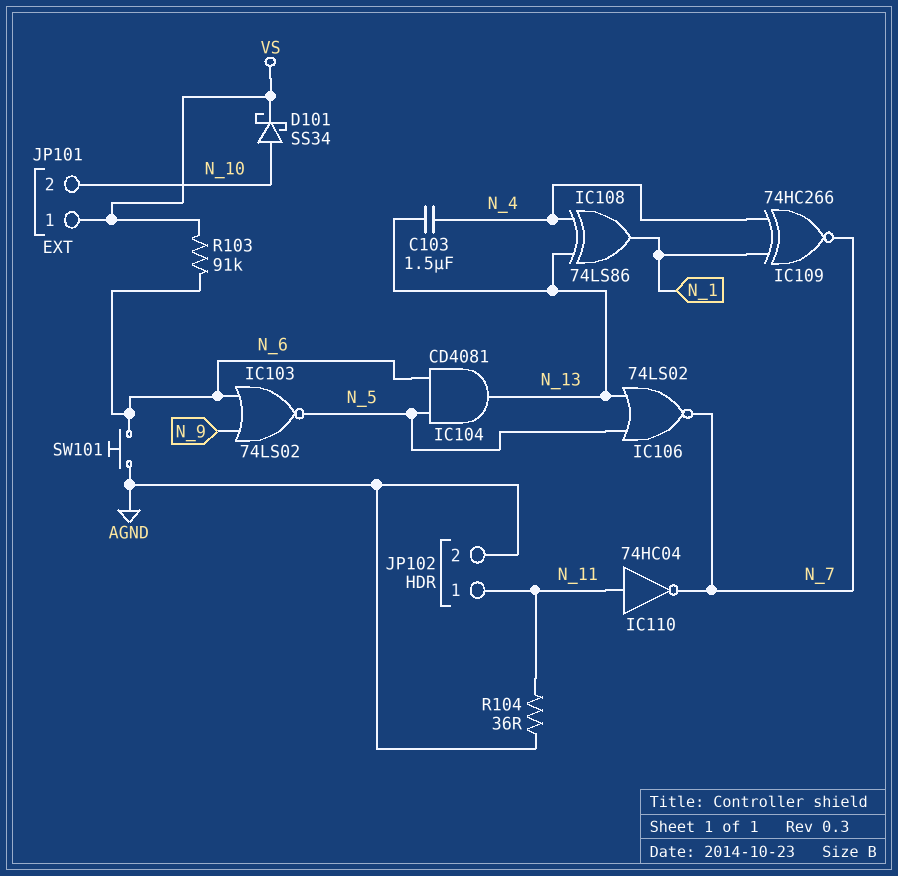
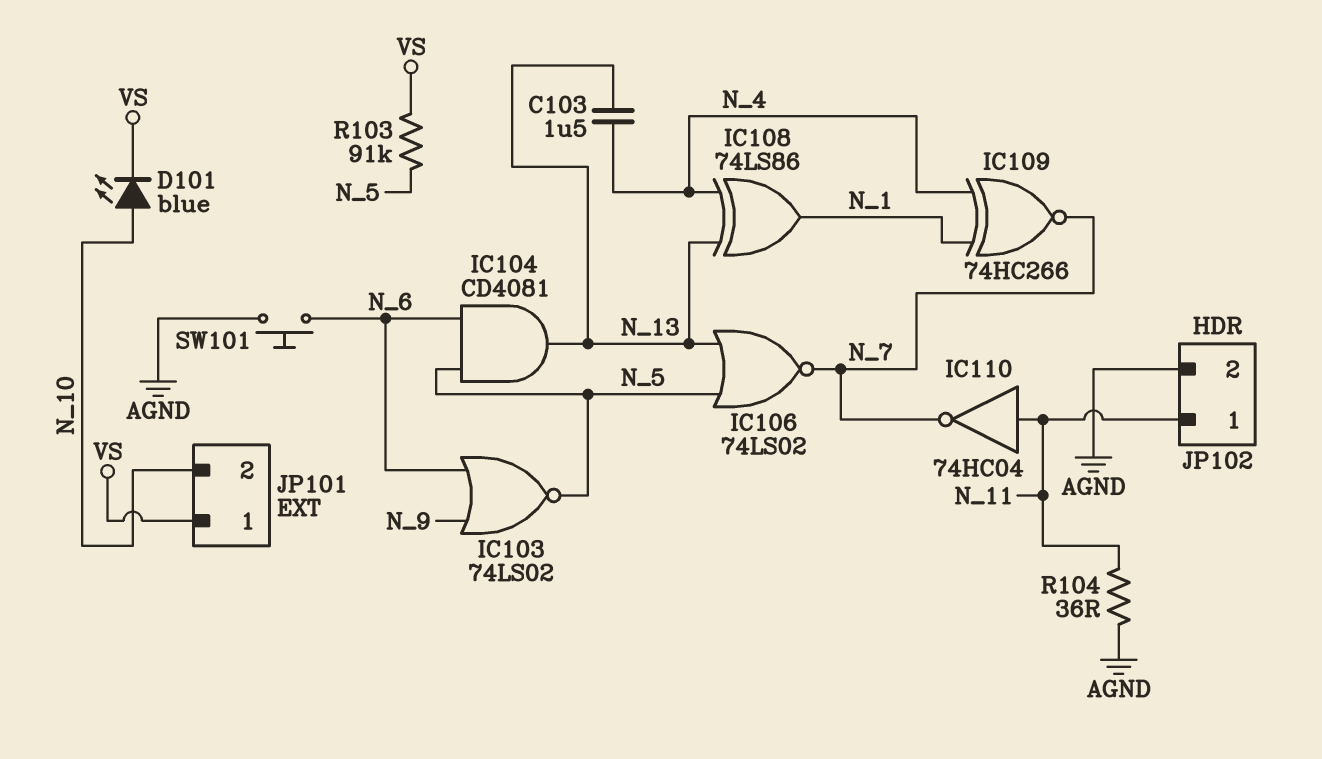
D101: schottky SS34 (A N_10, K VS) -> LED blue (A N_10, K VS)
R103: 91k (N_6, VS) -> 91k (N_5, VS)

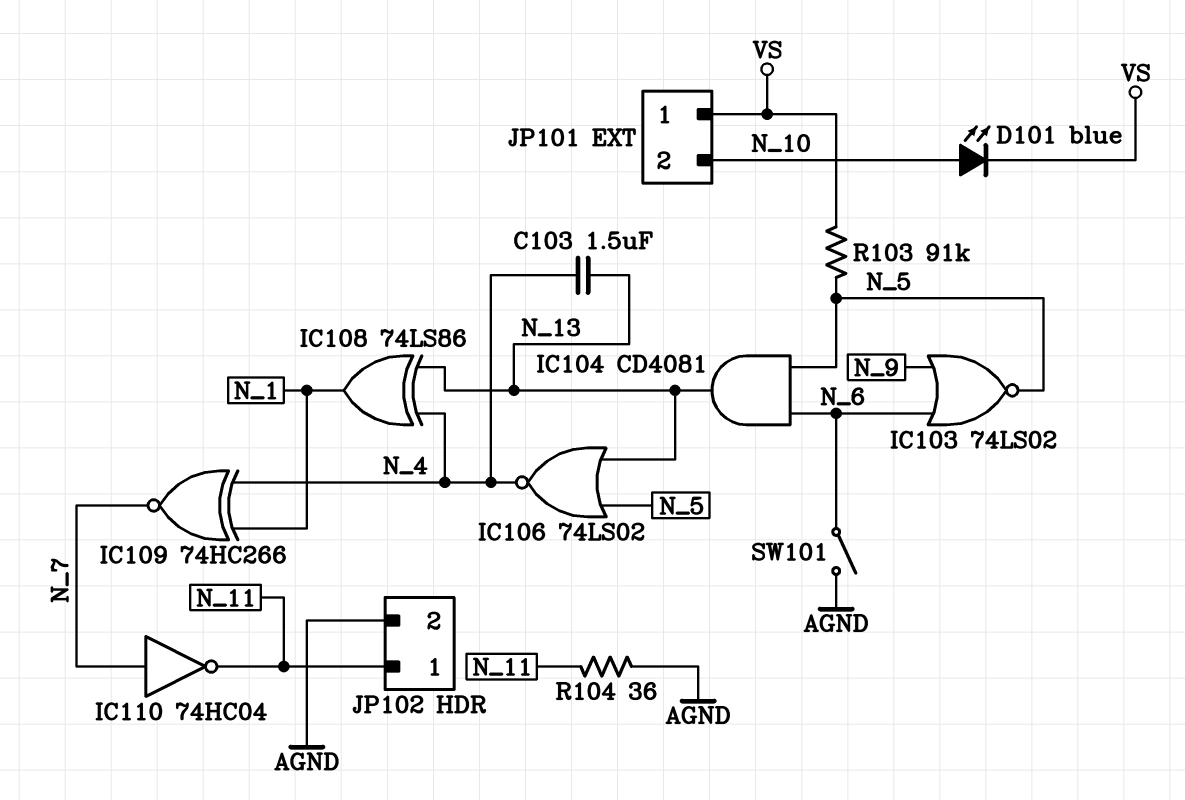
IC106: NOR 74LS02 (in N_5, in N_13, out N_7) -> NOR 74LS02 (in N_5, in N_13, out N_4)
IC110: NOT 74HC04 (in N_11, out N_7) -> NOT 74HC04 (in N_7, out N_11)
SW101: button (AGND, N_6) -> switch (AGND, N_6)

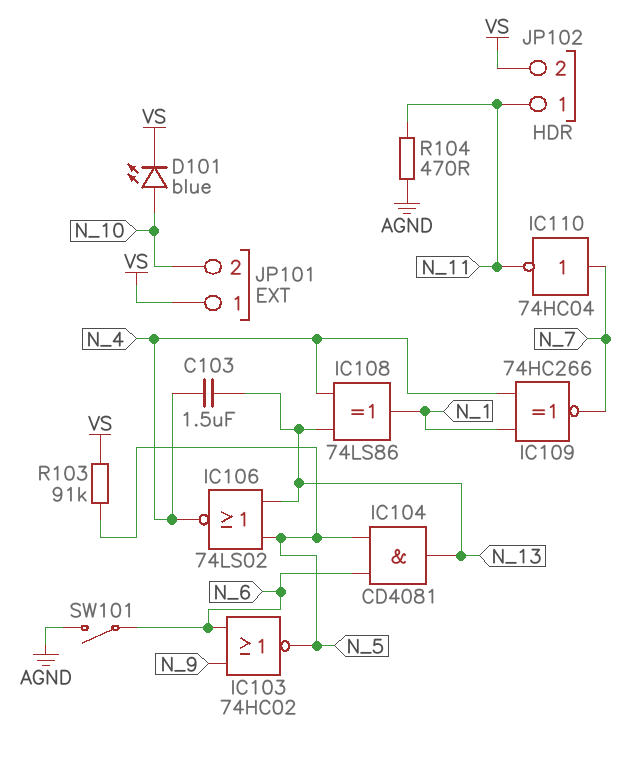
IC103: NOR 74LS02 (in N_6, in N_9, out N_5) -> NOR 74HC02 (in N_6, in N_9, out N_5)
JP102 pin 2: AGND -> VS
R104: 36 (AGND, N_11) -> 470 (AGND, N_11)

